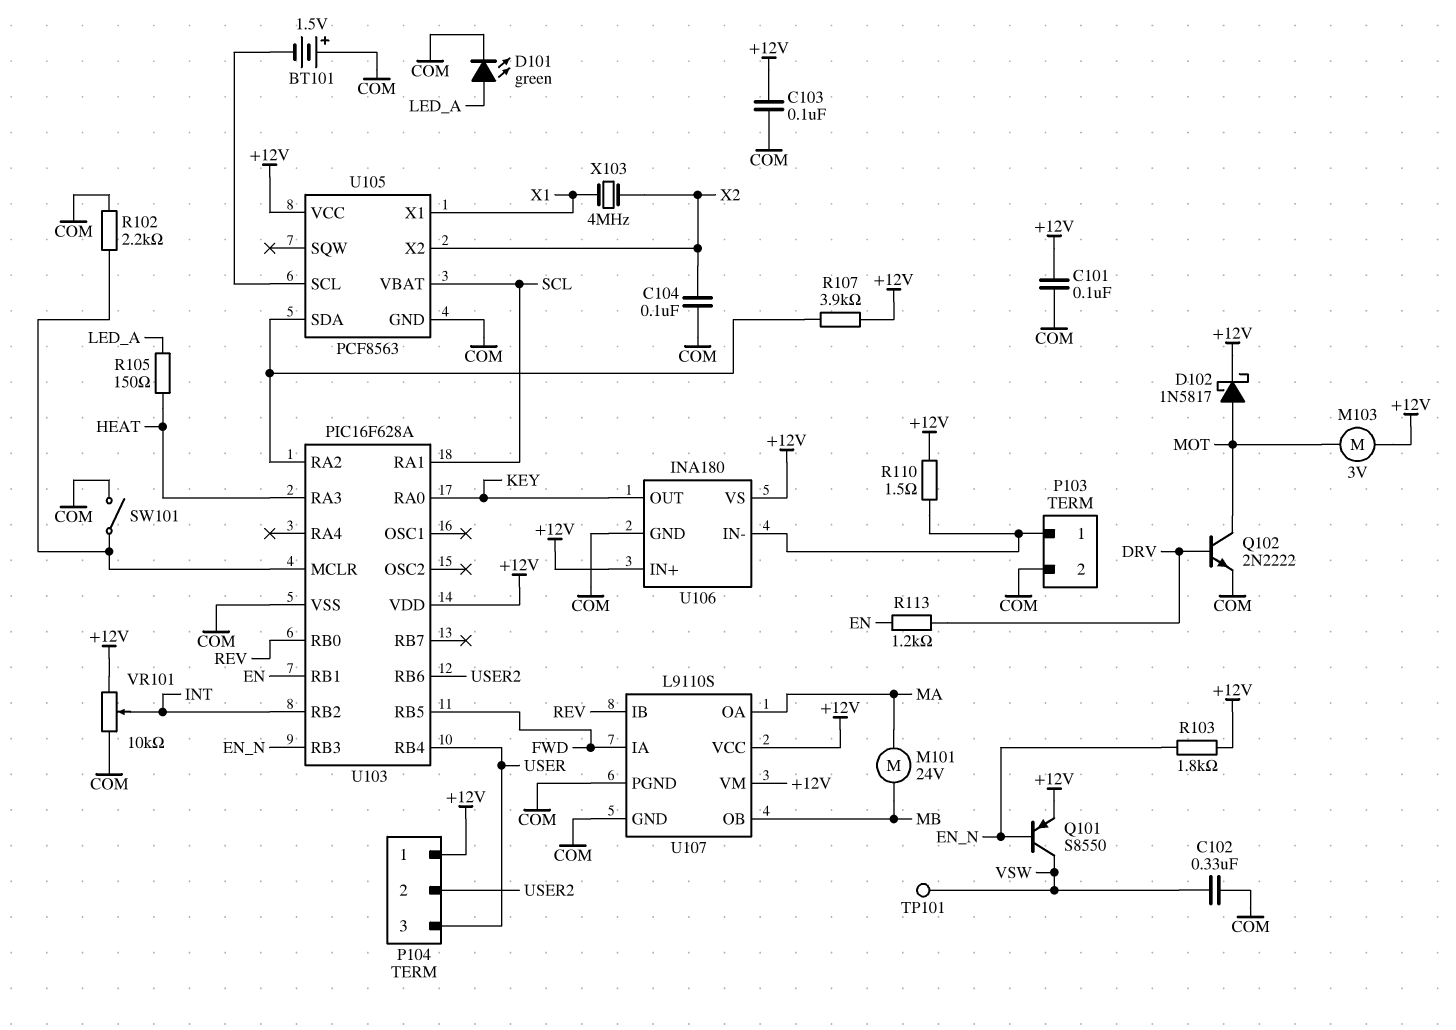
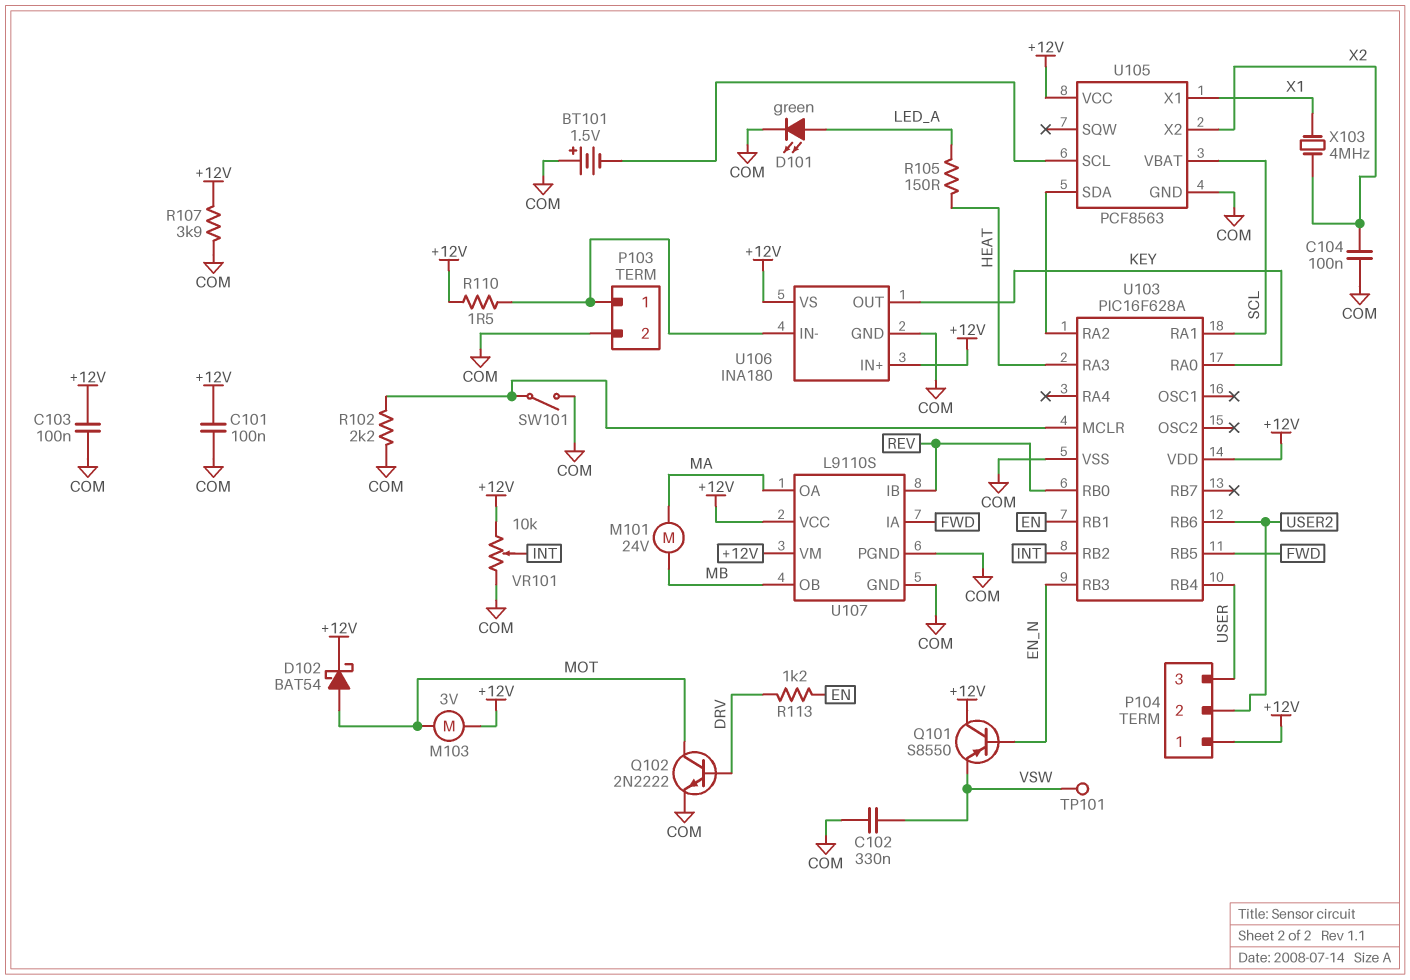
D102: schottky 1N5817 (A MOT, K +12V) -> schottky BAT54 (A MOT, K +12V)
Q101: PNP S8550 (B EN_N, C VSW, E +12V) -> PNP S8550 (B EN_N, C +12V, E VSW)
R103: 1.8k (+12V, EN_N) -> none
R107: 3.9k (+12V, U103/RA2) -> 3.9k (+12V, COM)

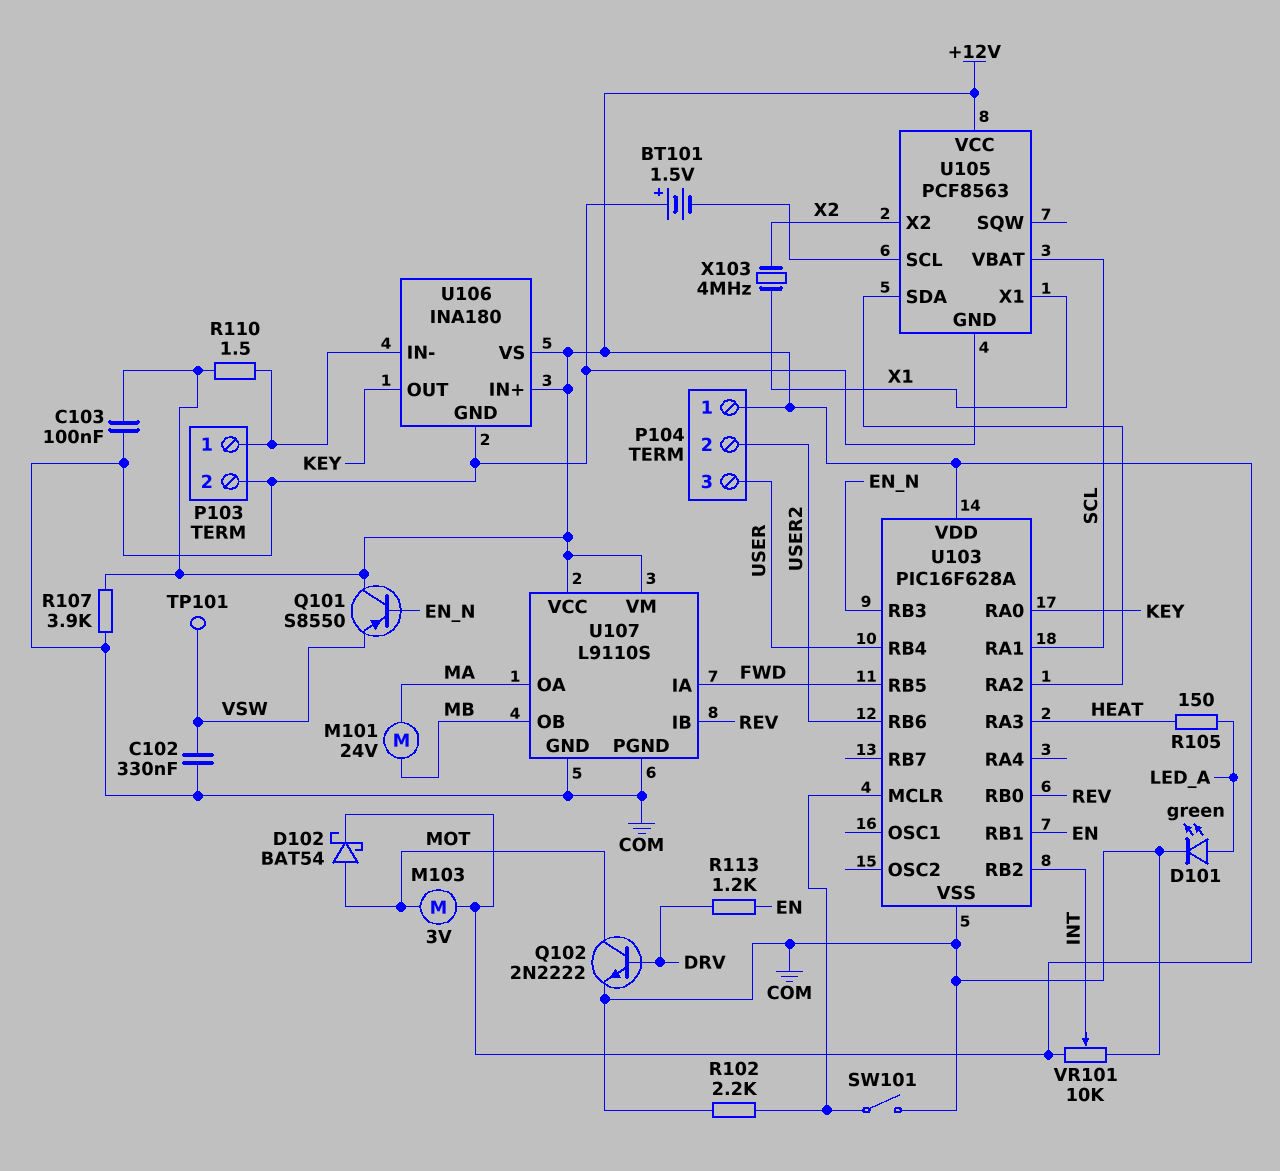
C101: 100nF (+12V, COM) -> none
C104: 100nF (COM, X2) -> none

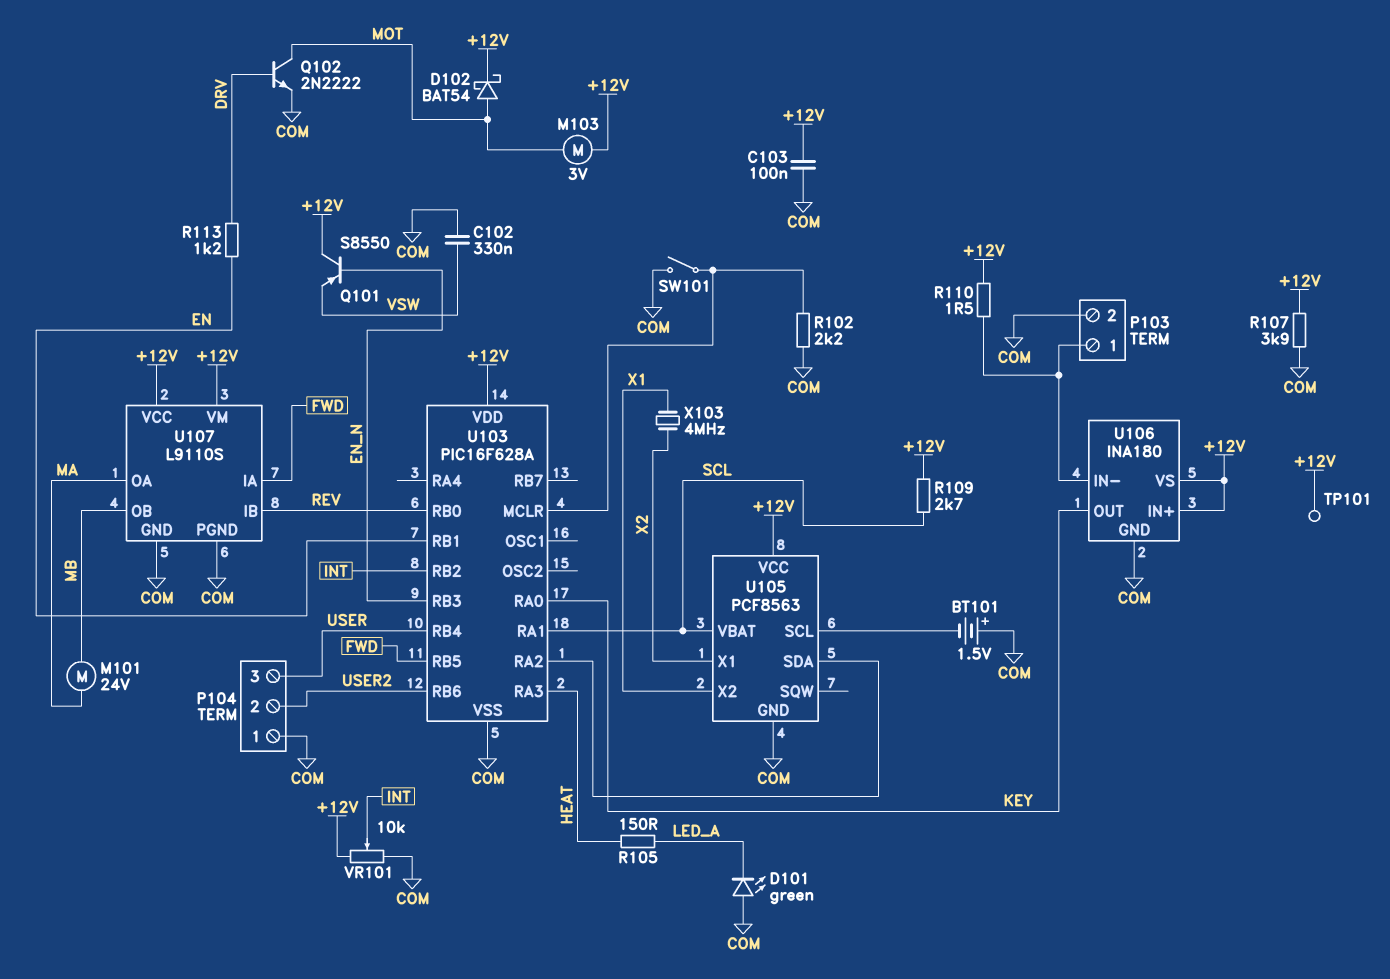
D101: LED green (A LED_A, K COM) -> LED green (A COM, K LED_A)
P104 pin 1: +12V -> COM
R109: none -> 2.7k (+12V, SCL)
TP101: test point (VSW) -> test point (+12V)
U105 pin X1: X1 -> X2
U105 pin X2: X2 -> X1

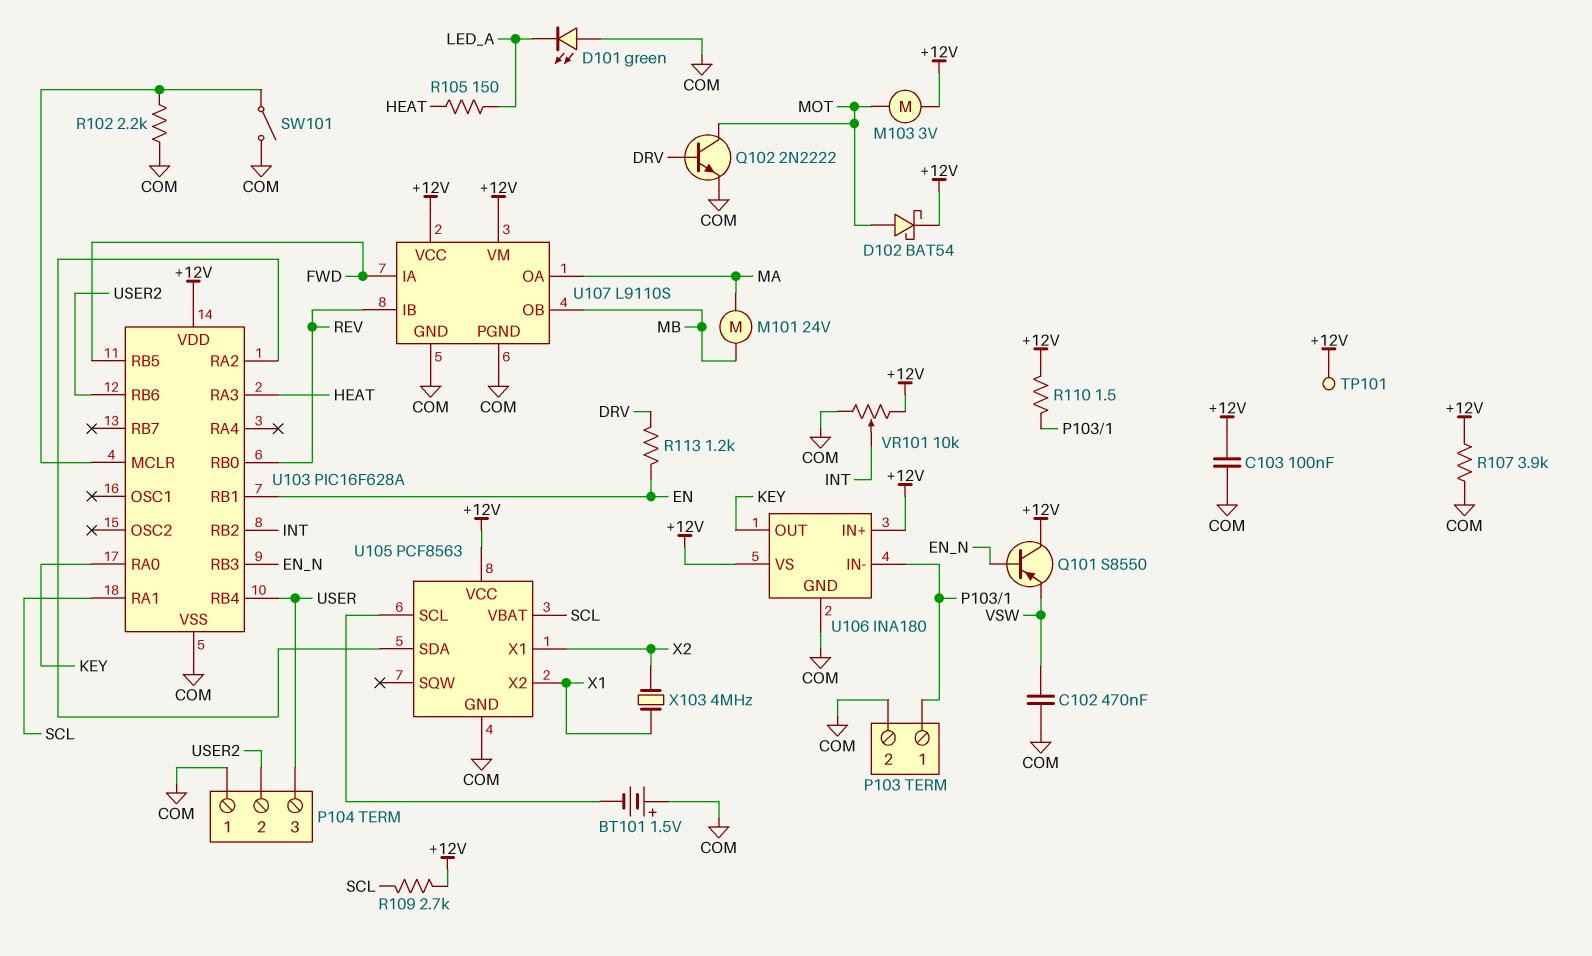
C102: 330nF (COM, VSW) -> 470nF (COM, VSW)

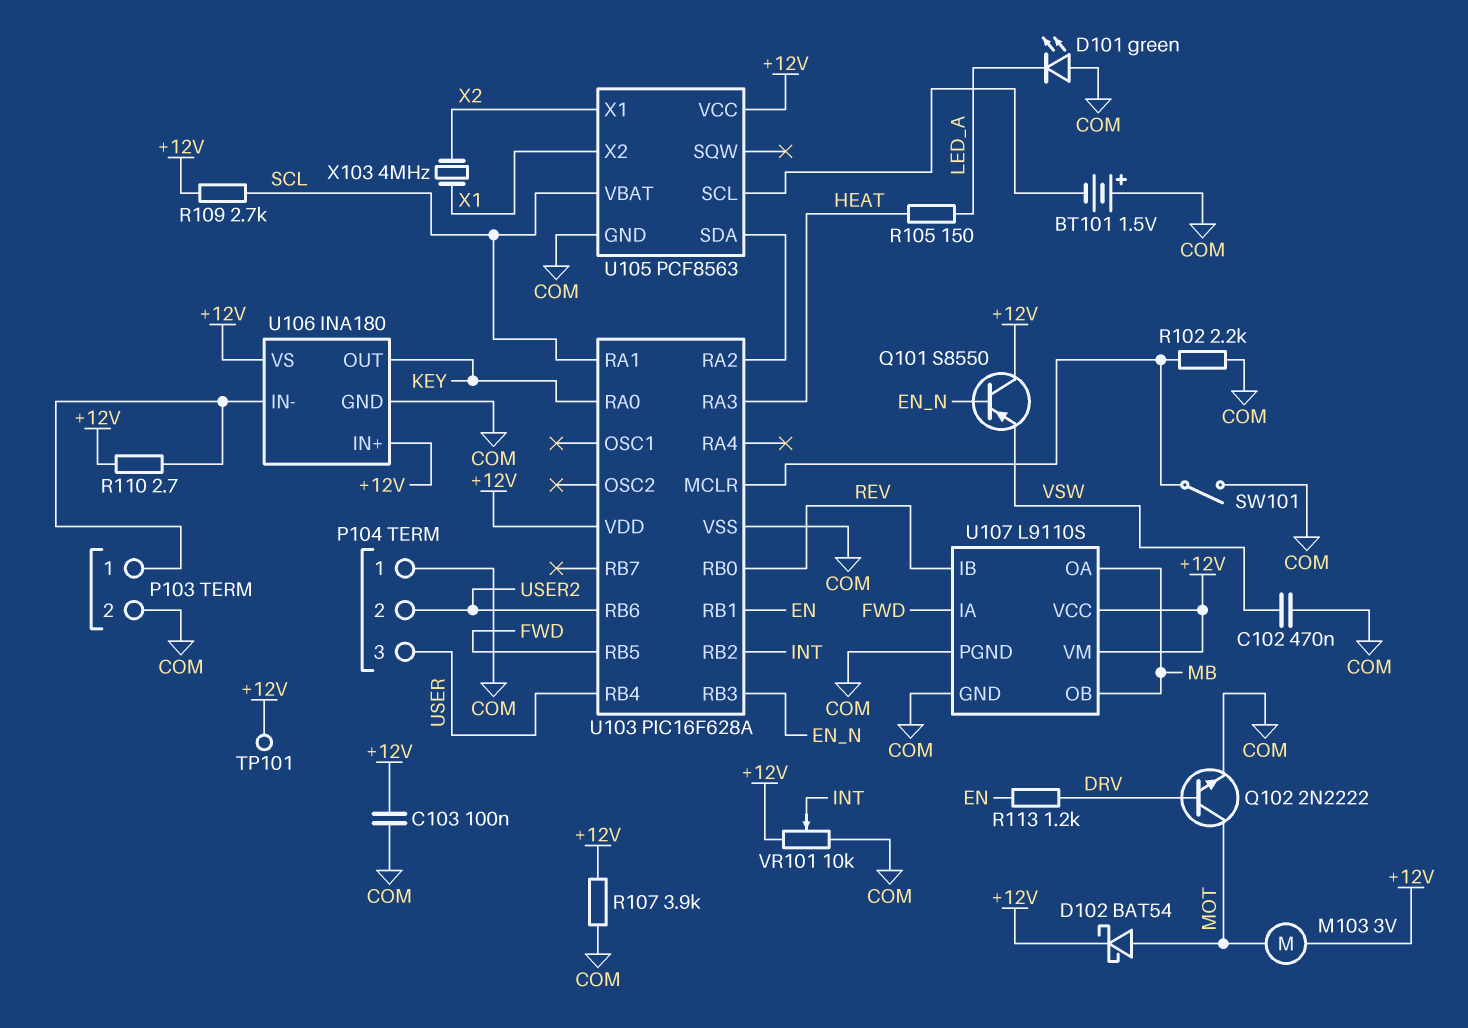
M101: motor 24V (MA, MB) -> none
R110: 1.5 (+12V, P103/1) -> 2.7 (+12V, P103/1)
U107 pin OA: MA -> MB

